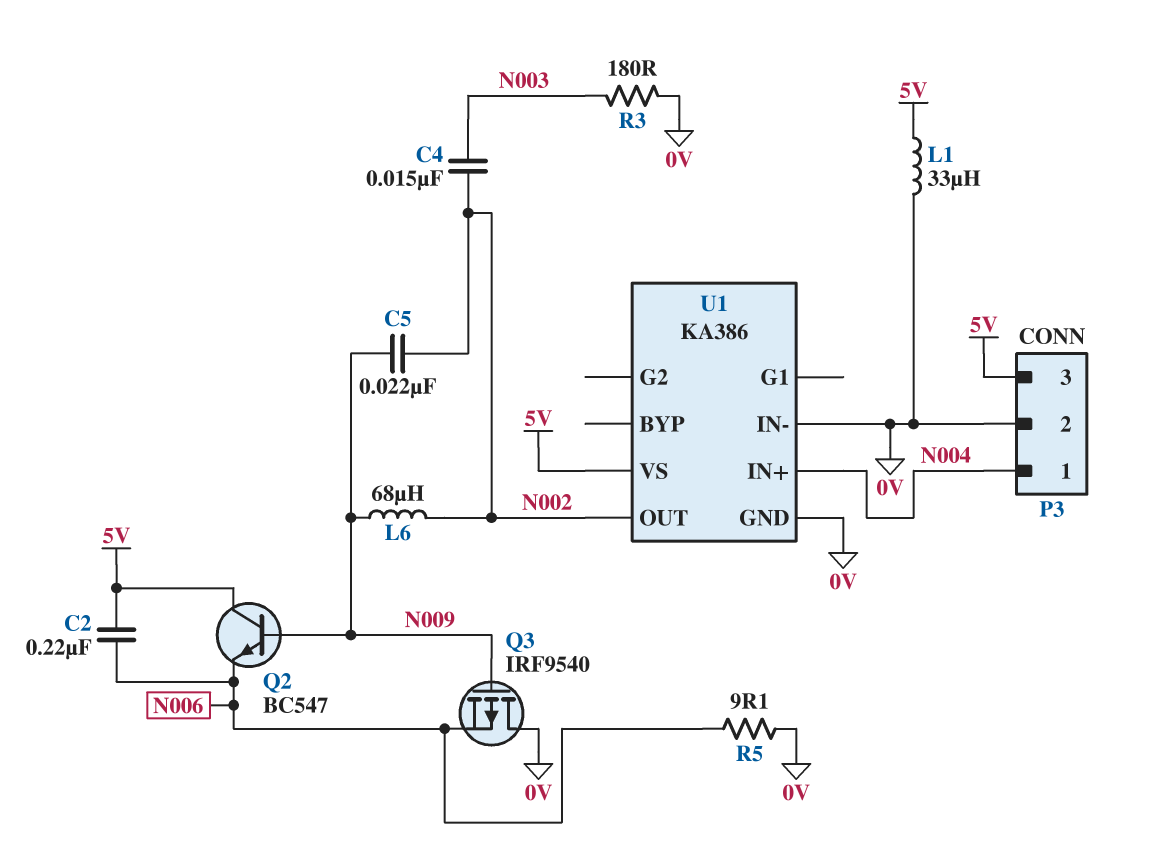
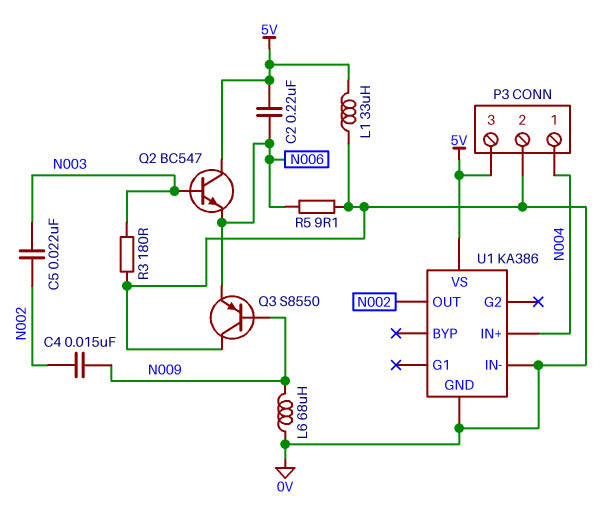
C4: 15nF (N002, N003) -> 15nF (N002, N009)
C5: 22nF (N002, N009) -> 22nF (N002, N003)
L6: 68uH (N002, N009) -> 68uH (0V, N009)
Q2: NPN BC547 (B N009, C 5V, E N006) -> NPN BC547 (B N003, C 5V, E N006)
Q3: PMOS IRF9540 (G N009, D 0V, S N006) -> PNP S8550 (B N009, C 0V, E N006)

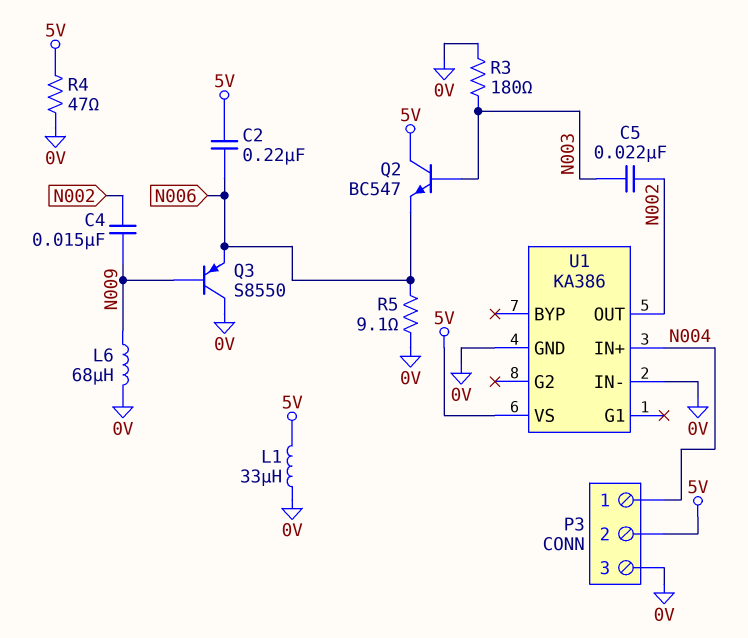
P3 pin 2: 0V -> 5V
P3 pin 3: 5V -> 0V
R4: none -> 47 (0V, 5V)

